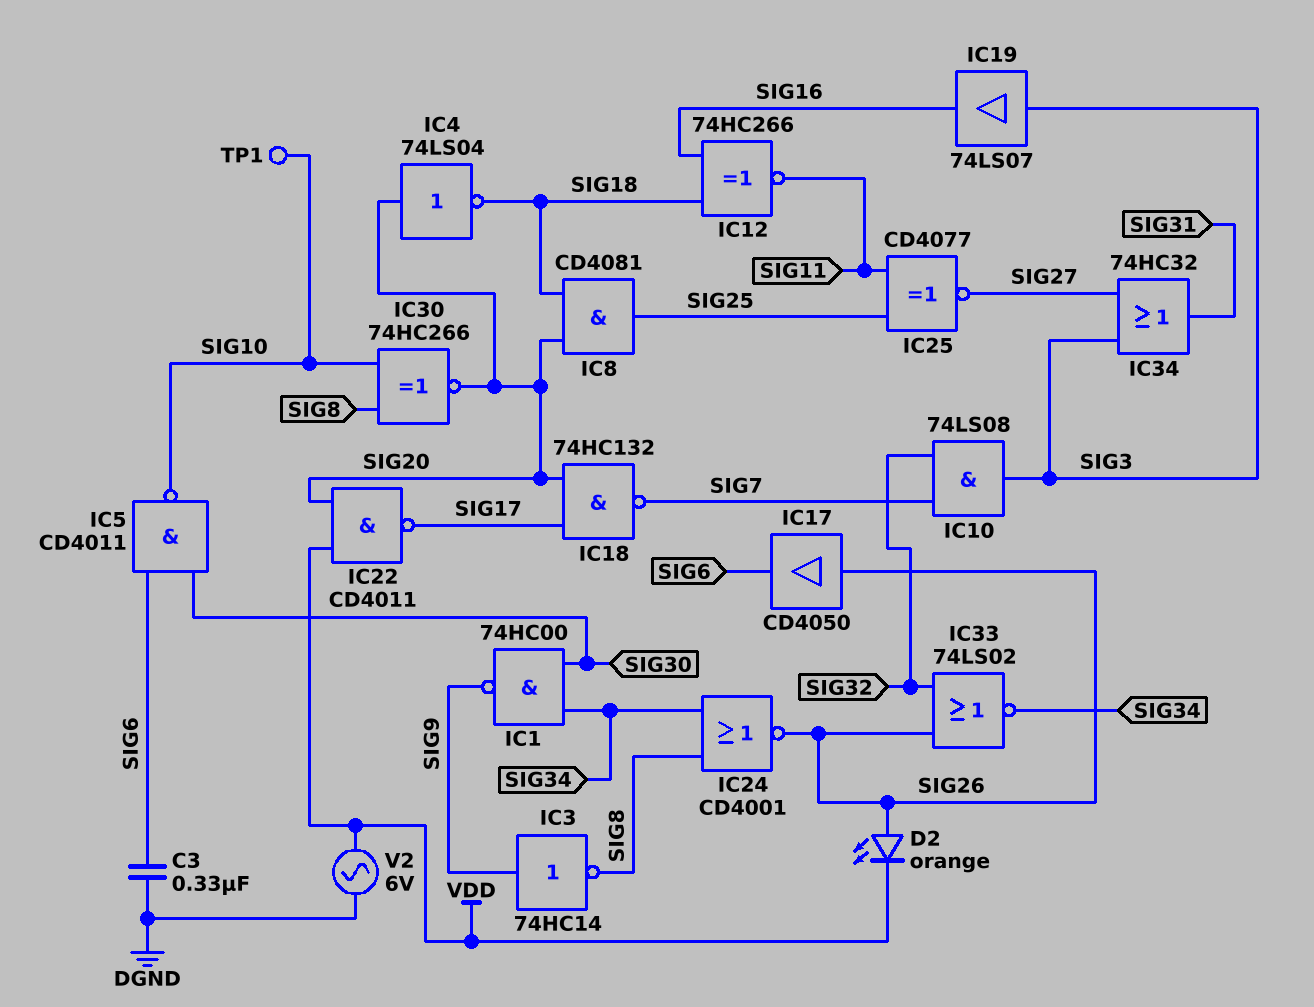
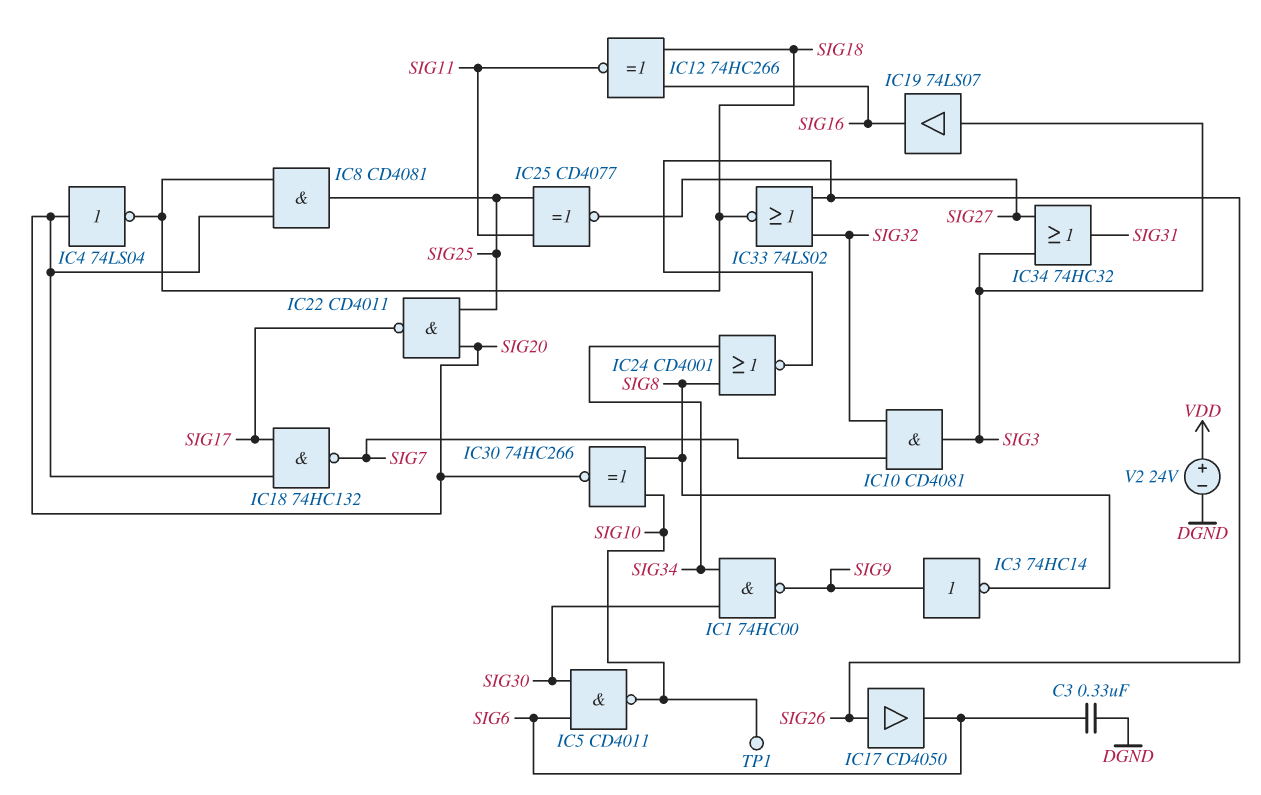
D2: LED orange (A SIG26, K VDD) -> none
IC10: AND 74LS08 (in SIG7, in SIG32, out SIG3) -> AND CD4081 (in SIG7, in SIG32, out SIG3)
IC22: NAND CD4011 (in SIG20, in VDD, out SIG17) -> NAND CD4011 (in SIG20, in SIG25, out SIG17)
IC33: NOR 74LS02 (in SIG26, in SIG32, out SIG34) -> NOR 74LS02 (in SIG26, in SIG32, out SIG18)
V2: AC 6V (DGND, VDD) -> 24V (plus VDD, minus DGND)

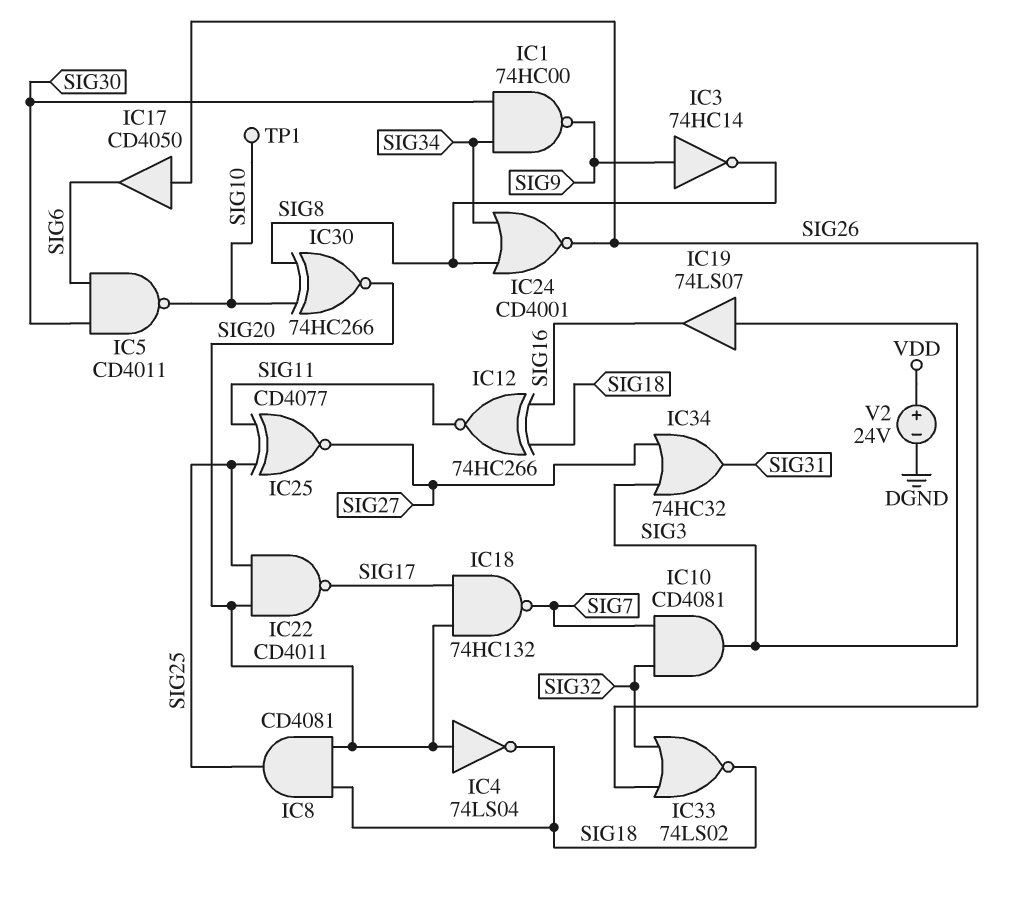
C3: 330nF (DGND, SIG6) -> none

